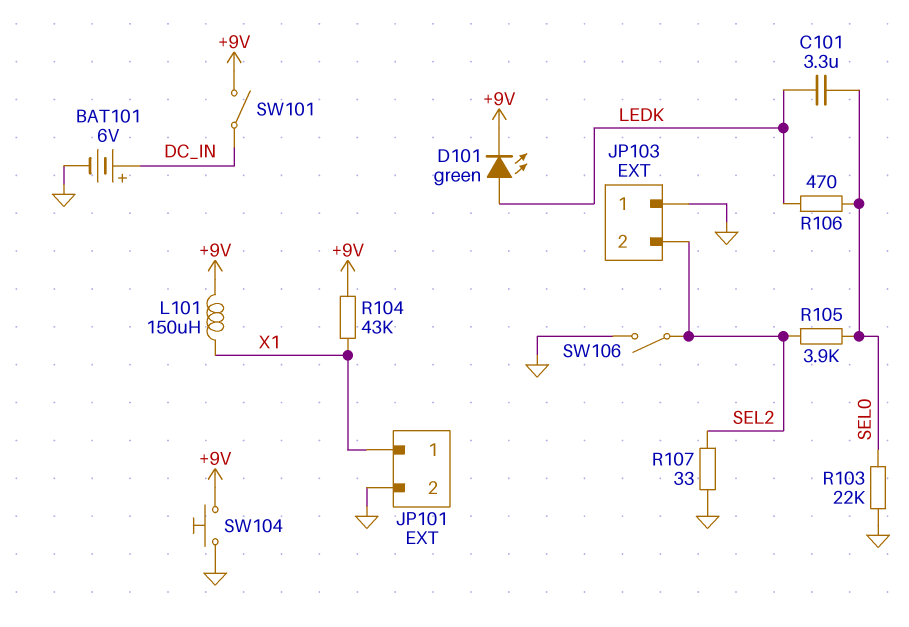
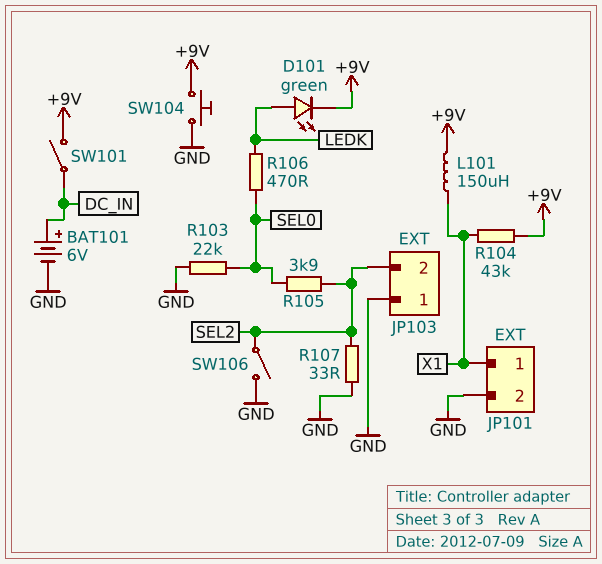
C101: 3.3uF (LEDK, SEL0) -> none

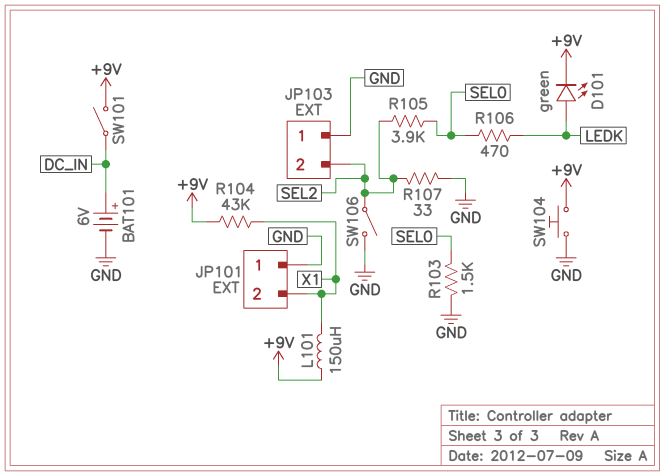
JP101 pin 1: X1 -> GND
JP101 pin 2: GND -> X1
R103: 22k (GND, SEL0) -> 1.5k (GND, SEL0)

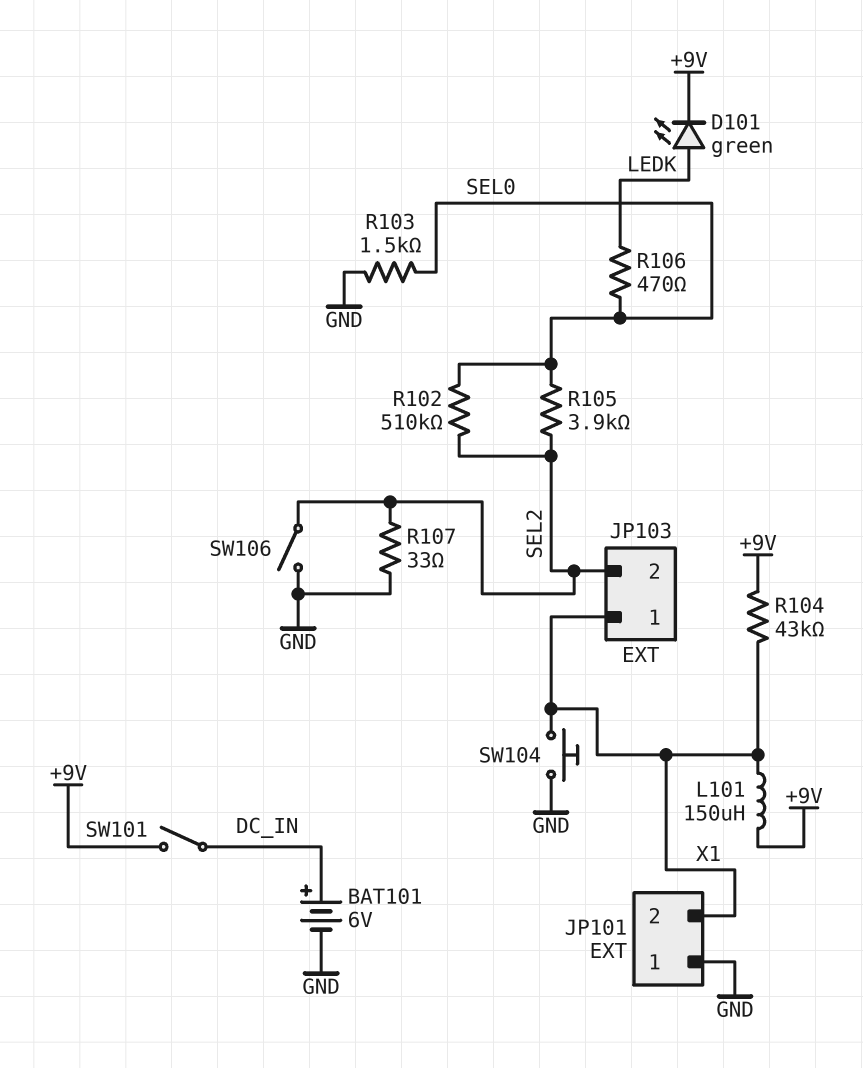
JP103 pin 1: GND -> X1
R102: none -> 510k (SEL0, SEL2)
SW104: button (+9V, GND) -> button (GND, X1)

